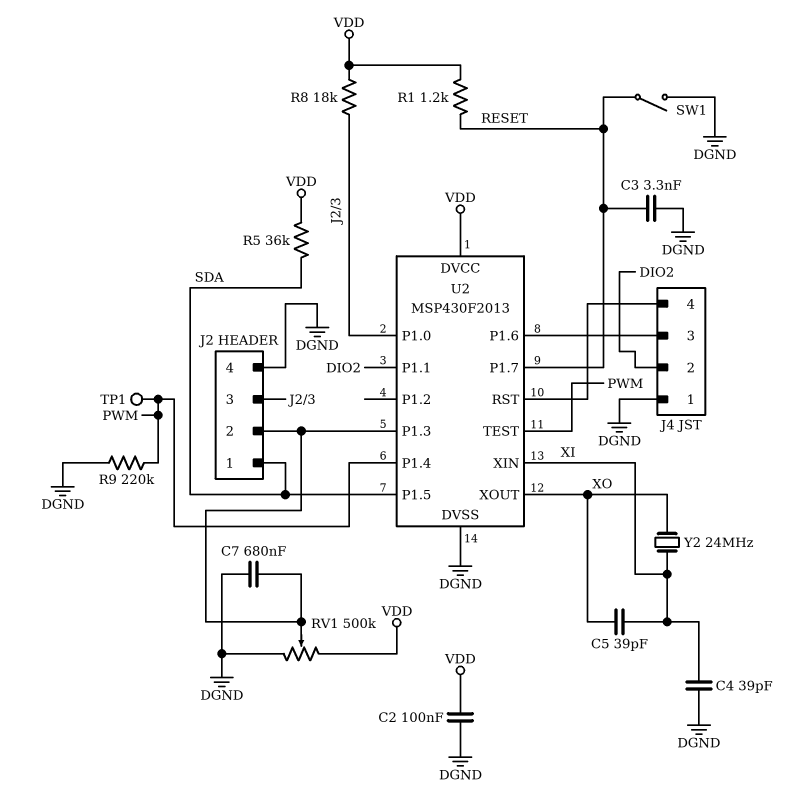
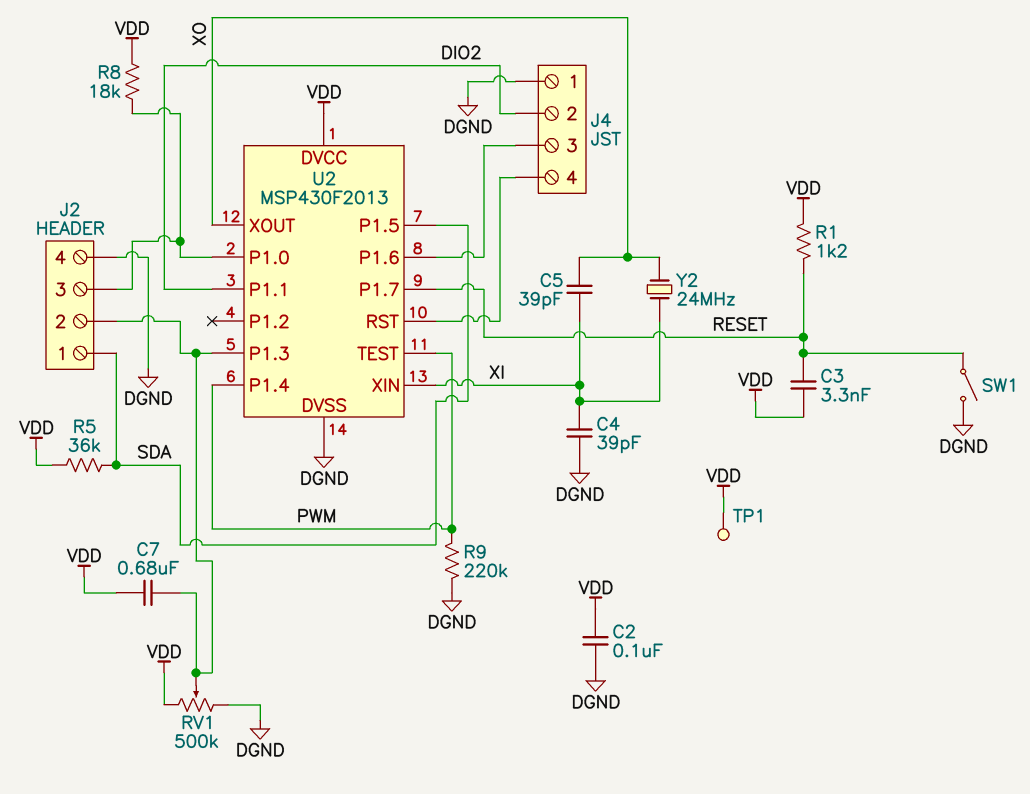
C3: 3.3nF (DGND, RESET) -> 3.3nF (RESET, VDD)
C7: 680nF (DGND, J2/2) -> 680nF (J2/2, VDD)
TP1: test point (PWM) -> test point (VDD)

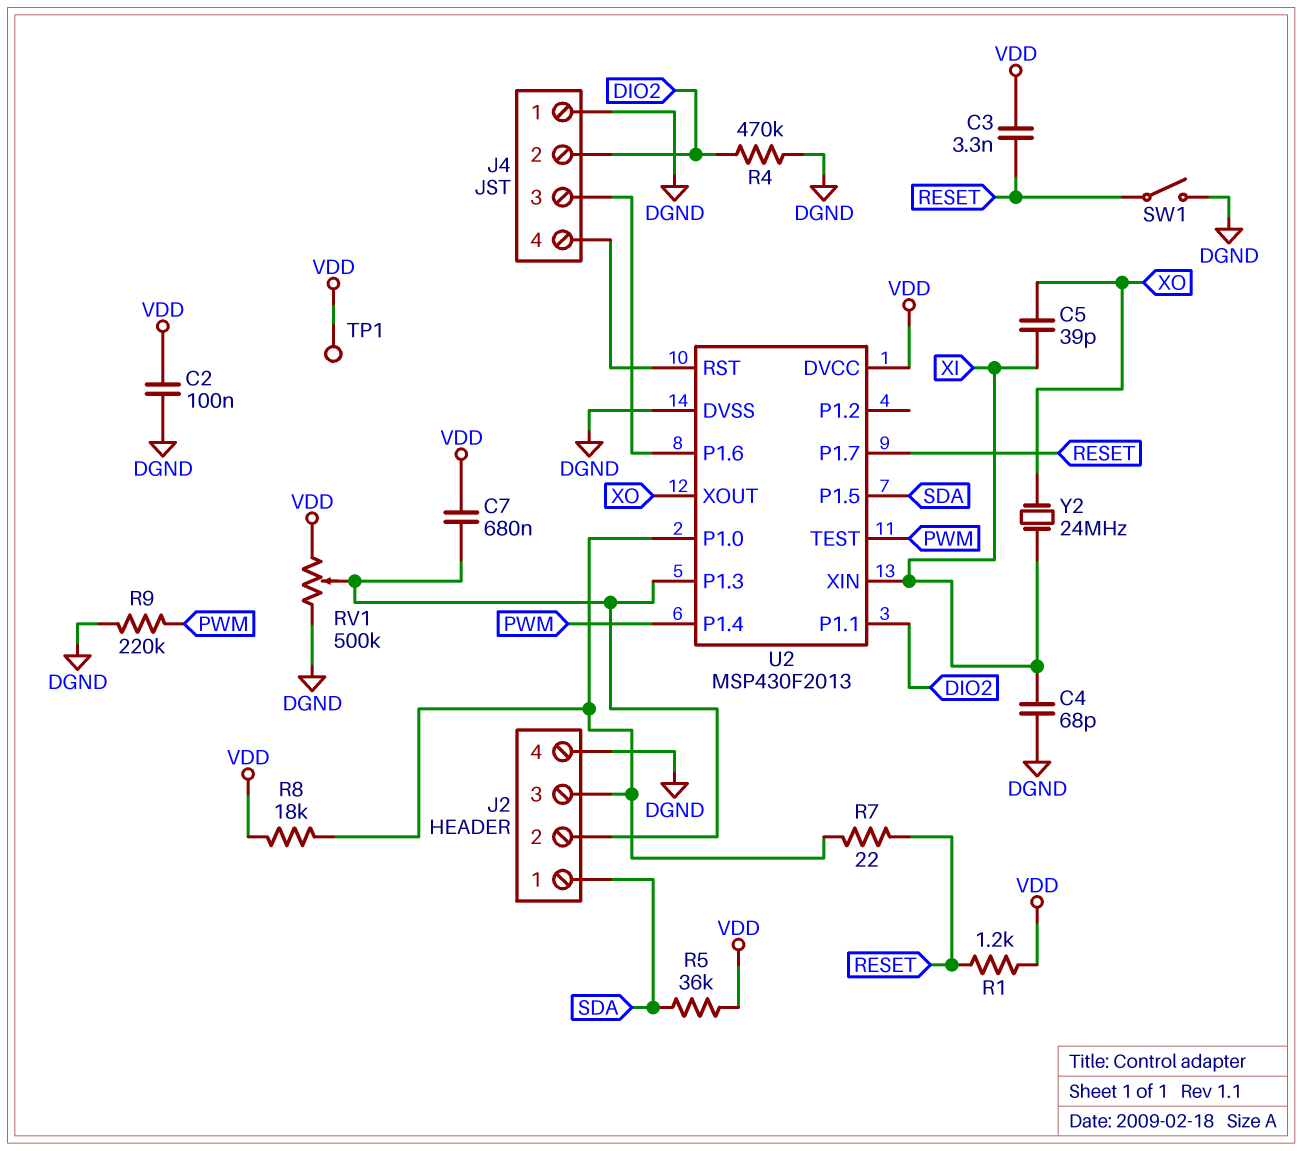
C4: 39pF (DGND, XI) -> 68pF (DGND, XI)
R4: none -> 470k (DGND, DIO2)
R7: none -> 22 (J2/3, RESET)

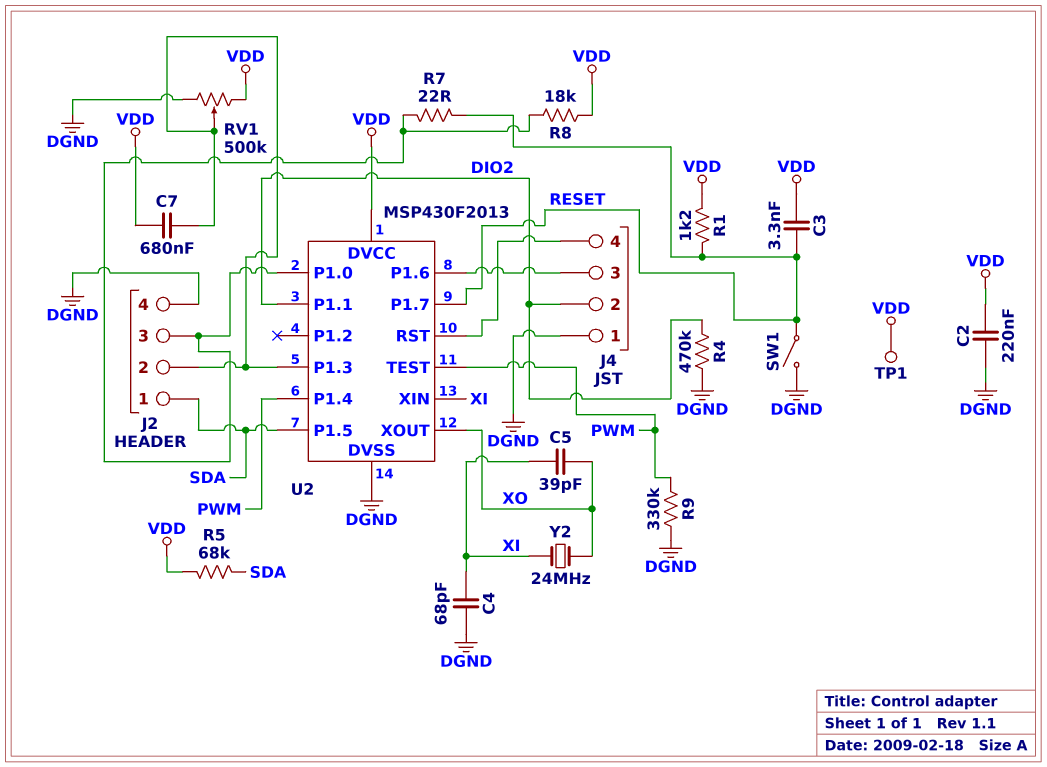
C2: 100nF (DGND, VDD) -> 220nF (DGND, VDD)
R5: 36k (SDA, VDD) -> 68k (SDA, VDD)
R9: 220k (DGND, PWM) -> 330k (DGND, PWM)

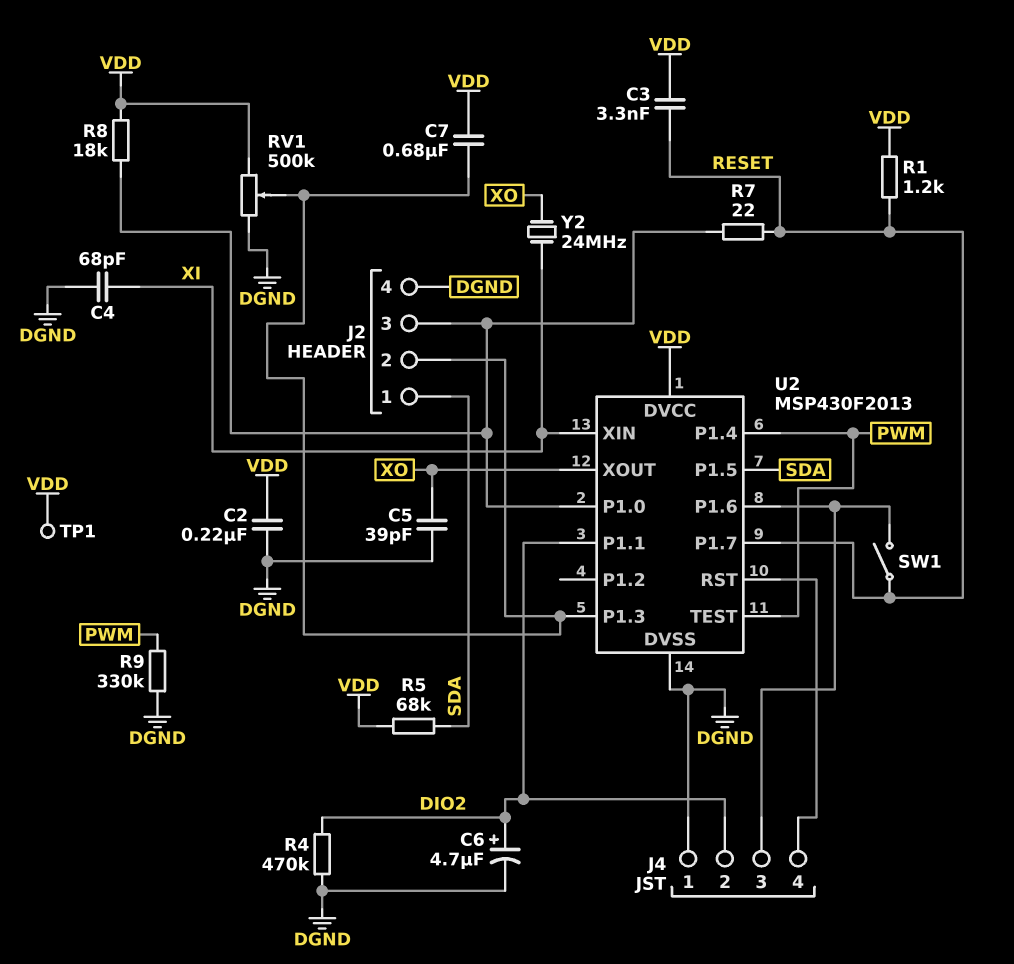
C5: 39pF (XI, XO) -> 39pF (DGND, XO)
C6: none -> 4.7uF (plus DIO2, minus DGND)
SW1: switch (DGND, RESET) -> switch (J4/3, RESET)

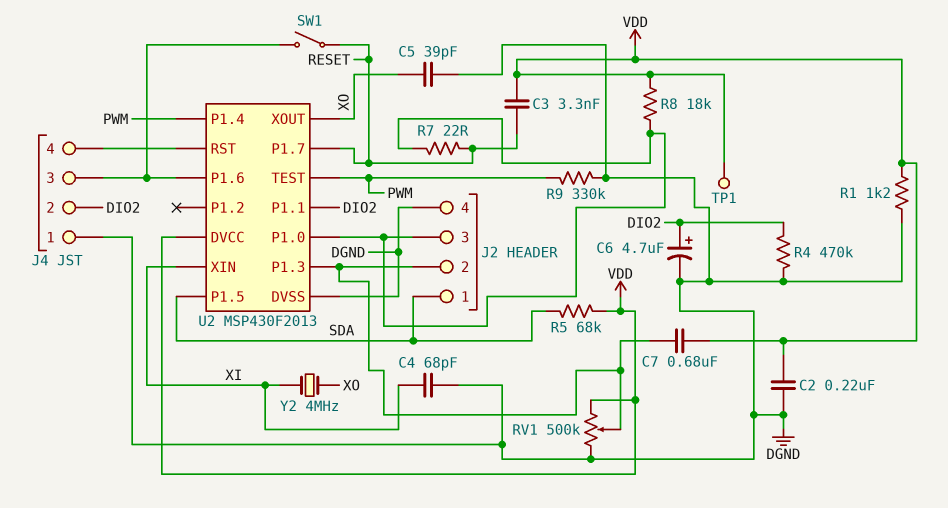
R1: 1.2k (RESET, VDD) -> 1.2k (DGND, VDD)
Y2: 24MHz (XI, XO) -> 4MHz (XI, XO)

